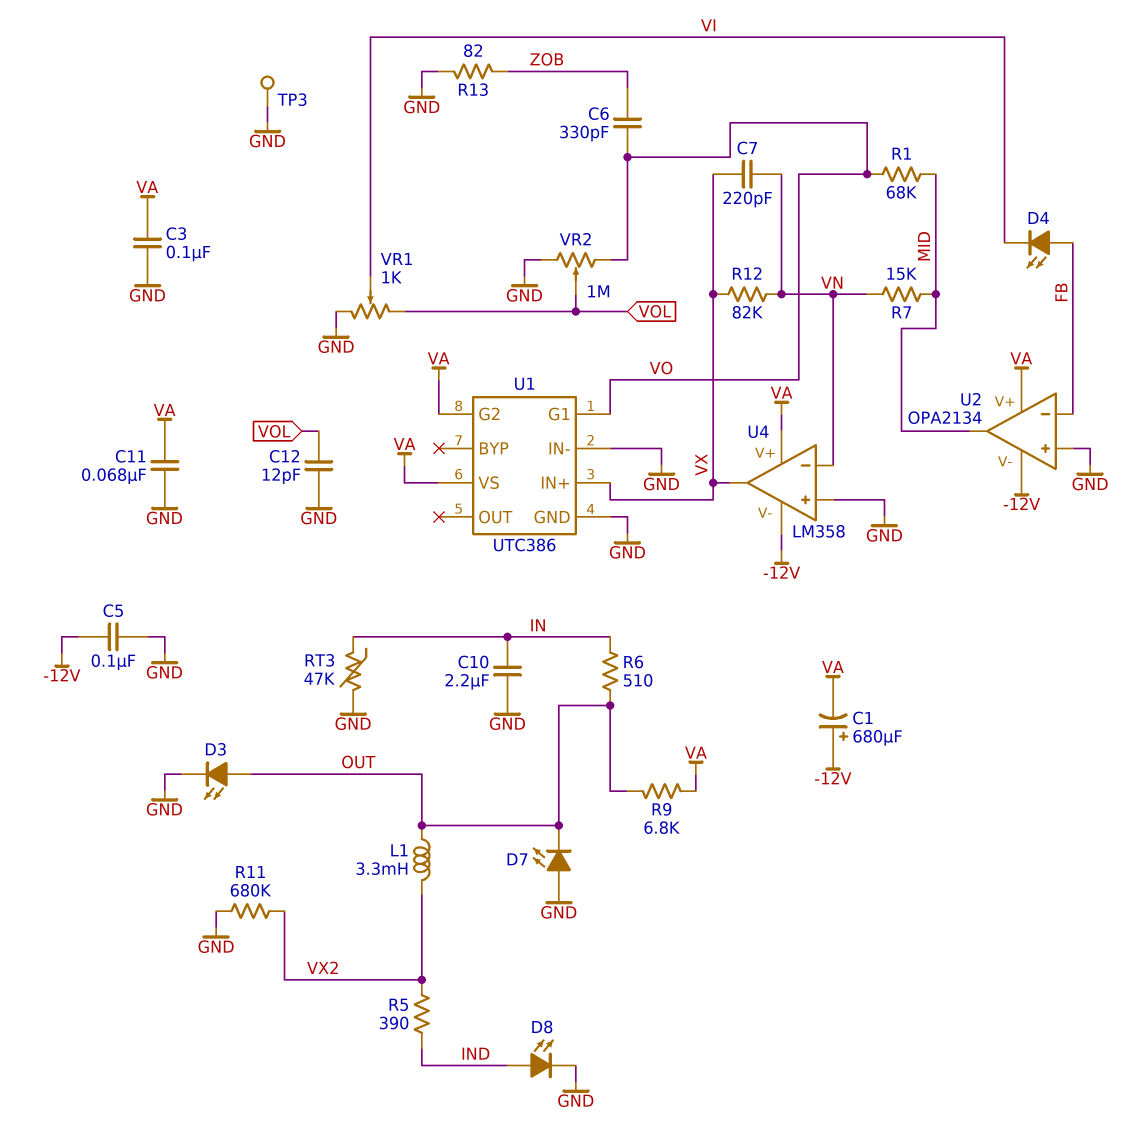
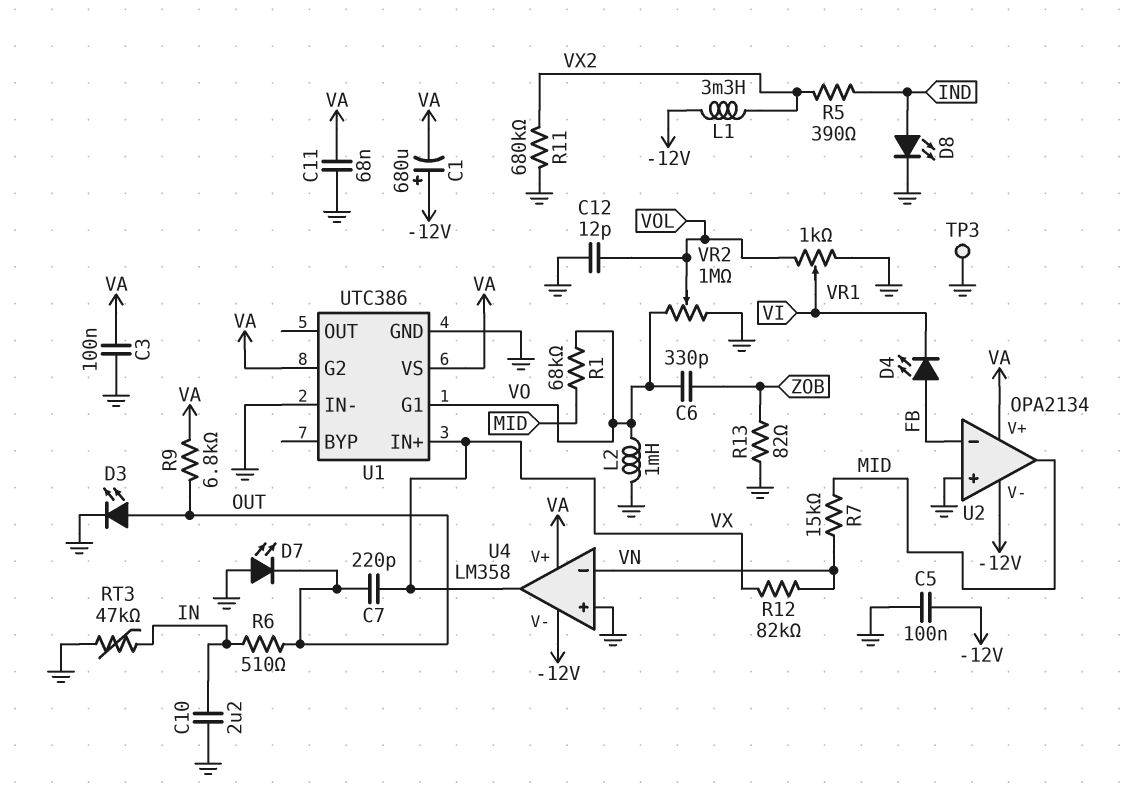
C7: 220pF (VN, VX) -> 220pF (OUT, VX)
L1: 3.3mH (OUT, VX2) -> 3.3mH (-12V, VX2)
L2: none -> 1mH (GND, VO)

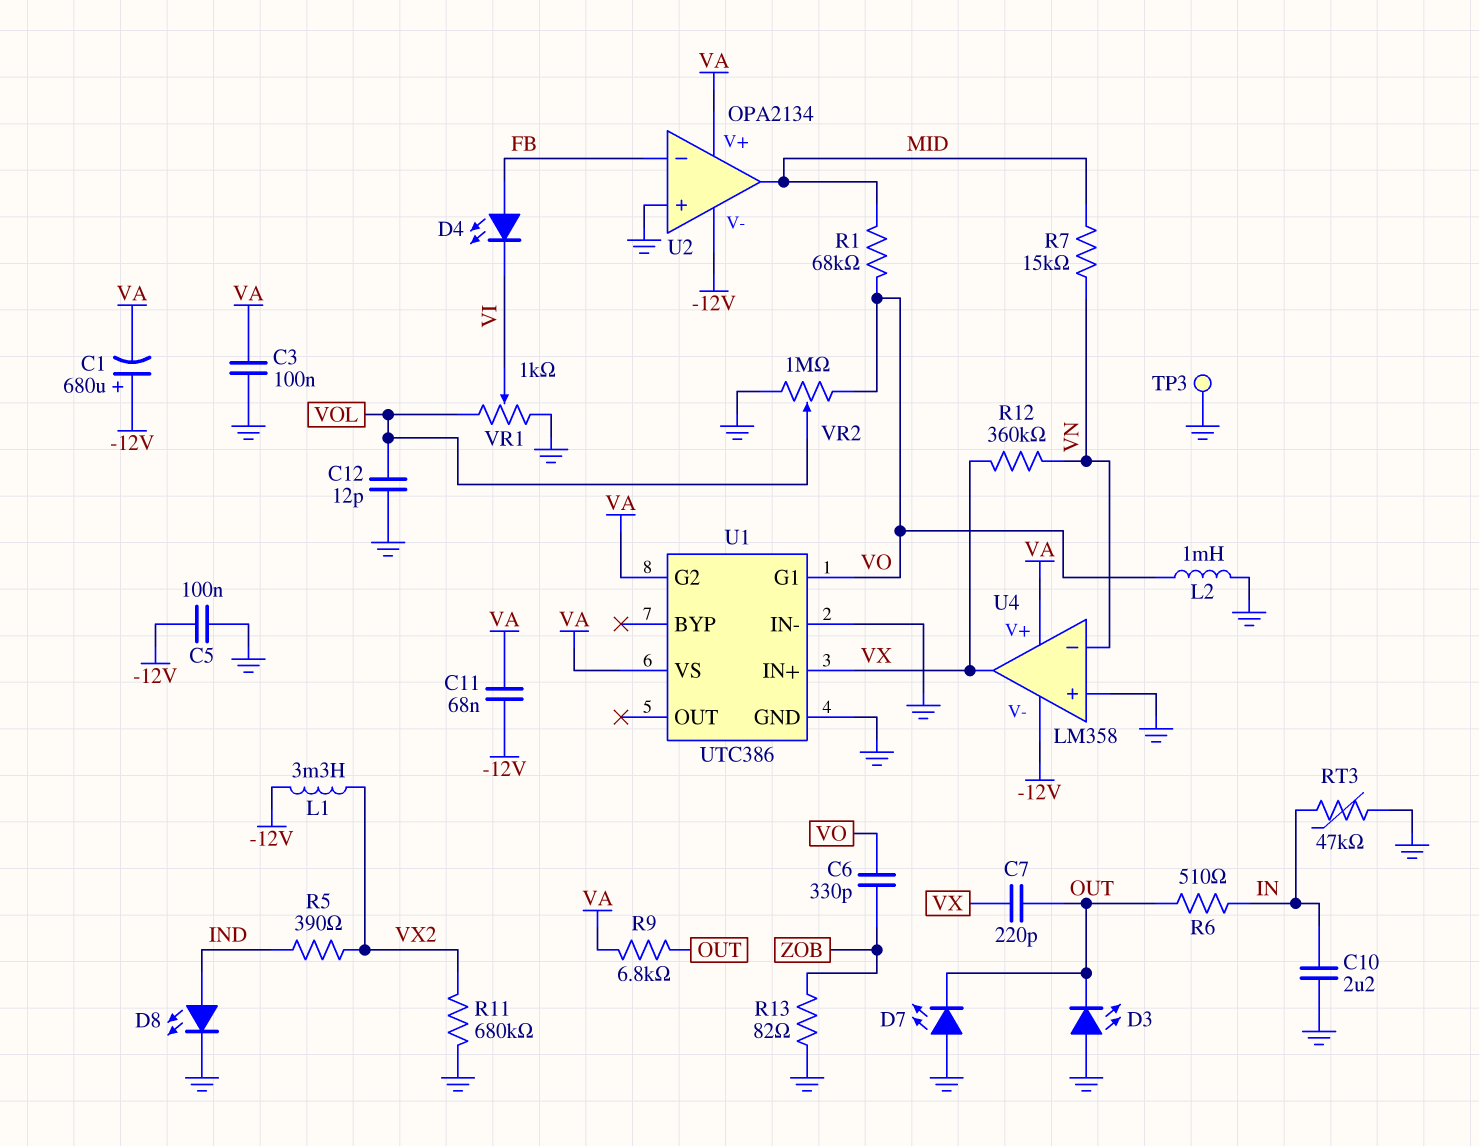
C11: 68nF (GND, VA) -> 68nF (-12V, VA)
D3: LED (A OUT, K GND) -> LED (A GND, K OUT)
R12: 82k (VN, VX) -> 360k (VN, VX)

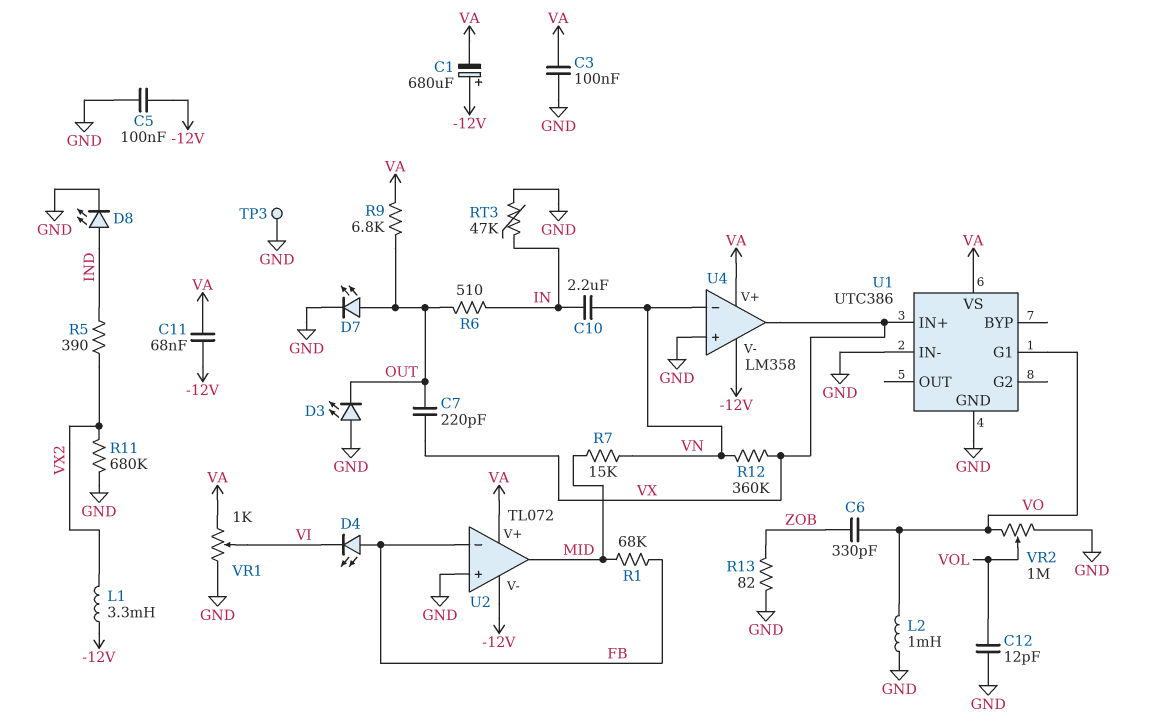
C10: 2.2uF (GND, IN) -> 2.2uF (IN, VN)
D7: LED (A GND, K OUT) -> LED (A OUT, K GND)
R1: 68k (MID, VO) -> 68k (FB, MID)
U1 pin G2: VA -> none
U2: OPA2134 -> TL072
VR1: 1k (GND, VOL, wiper VI) -> 1k (GND, VA, wiper VI)

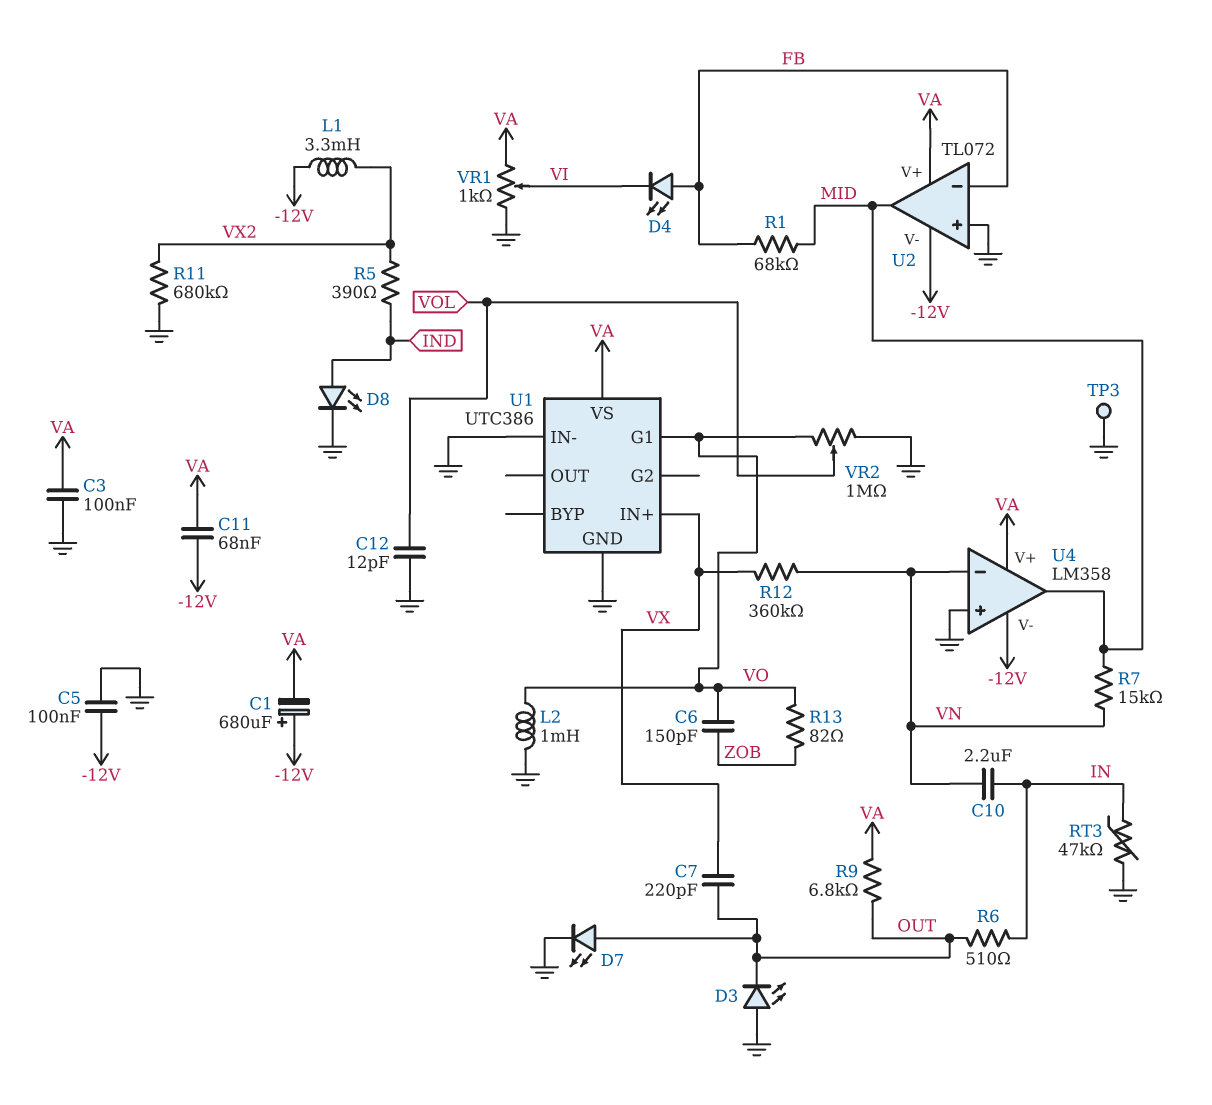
C6: 330pF (VO, ZOB) -> 150pF (VO, ZOB)
R13: 82 (GND, ZOB) -> 82 (VO, ZOB)
U4 pin out: VX -> MID

